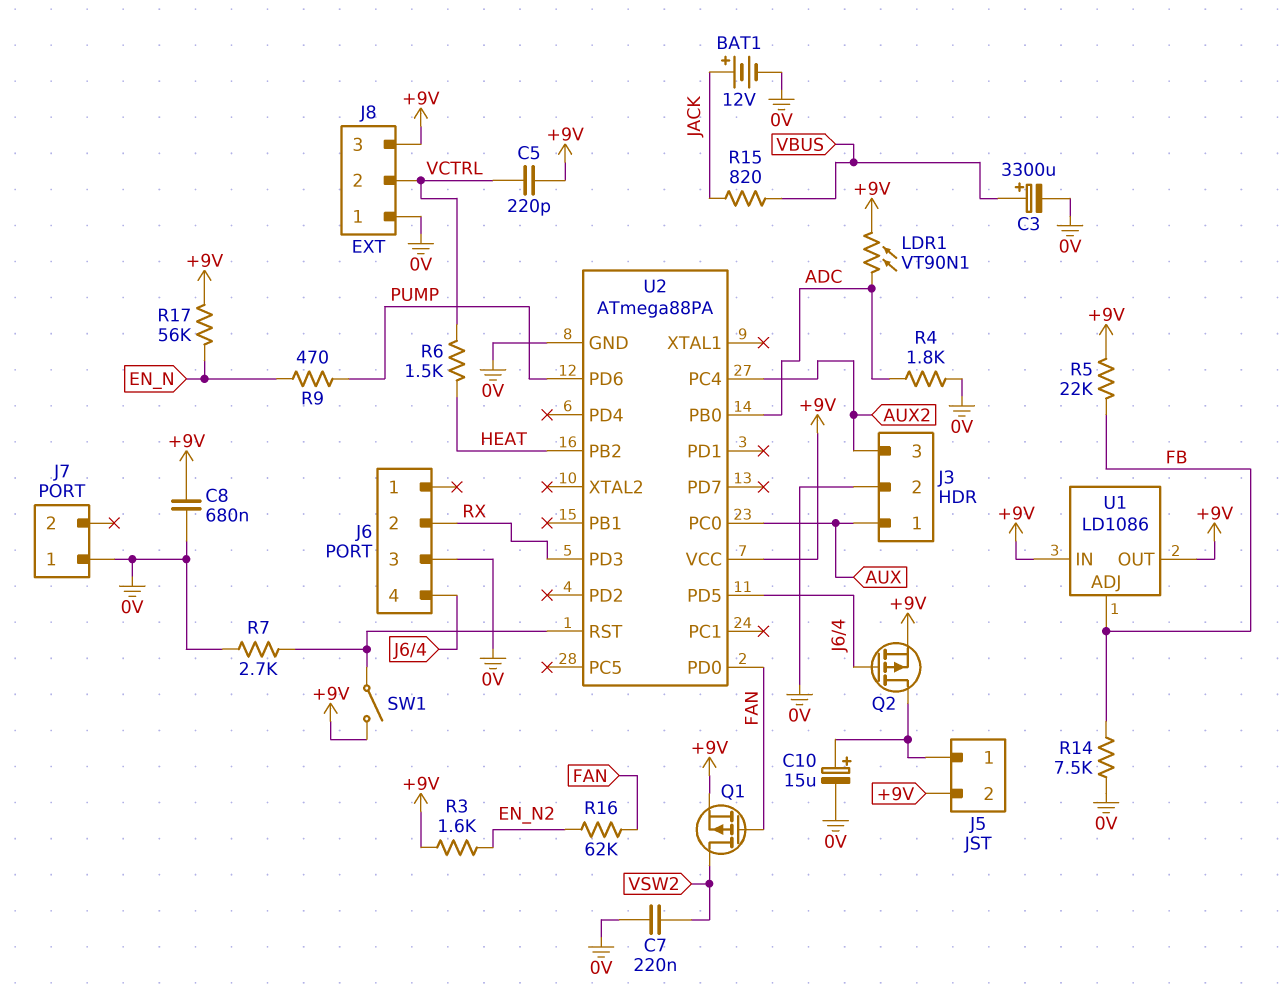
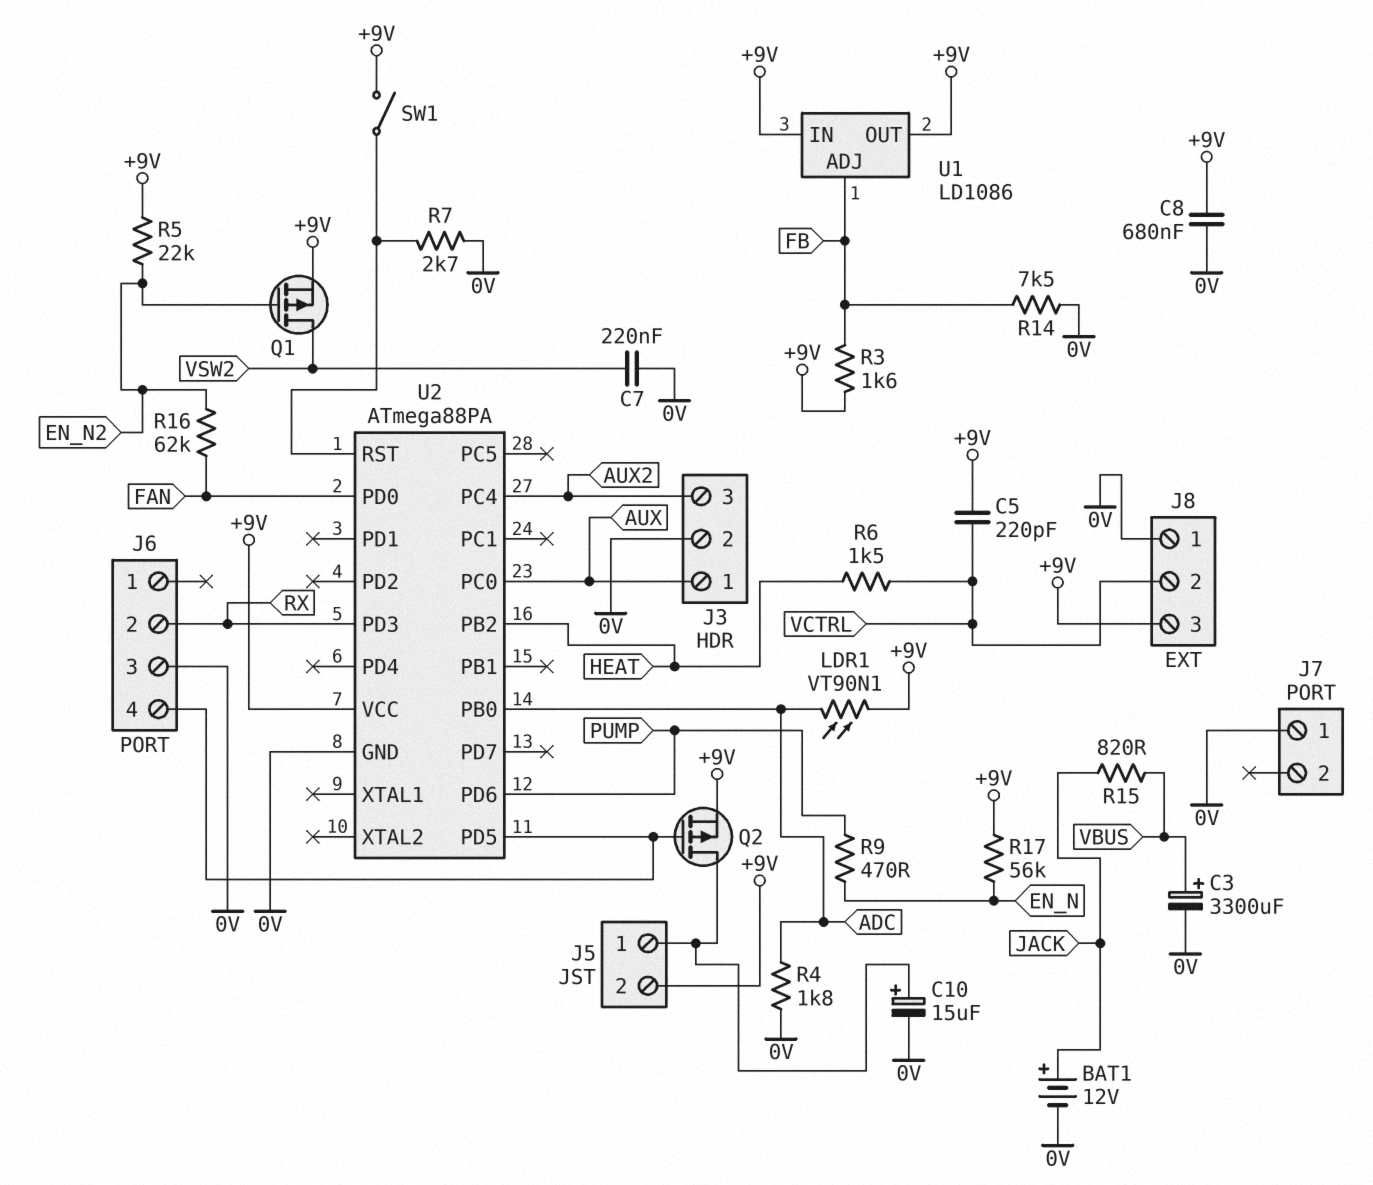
Q1: PMOS (G FAN, D VSW2, S +9V) -> PMOS (G EN_N2, D VSW2, S +9V)
R3: 1.6k (+9V, EN_N2) -> 1.6k (+9V, FB)
R5: 22k (+9V, FB) -> 22k (+9V, EN_N2)

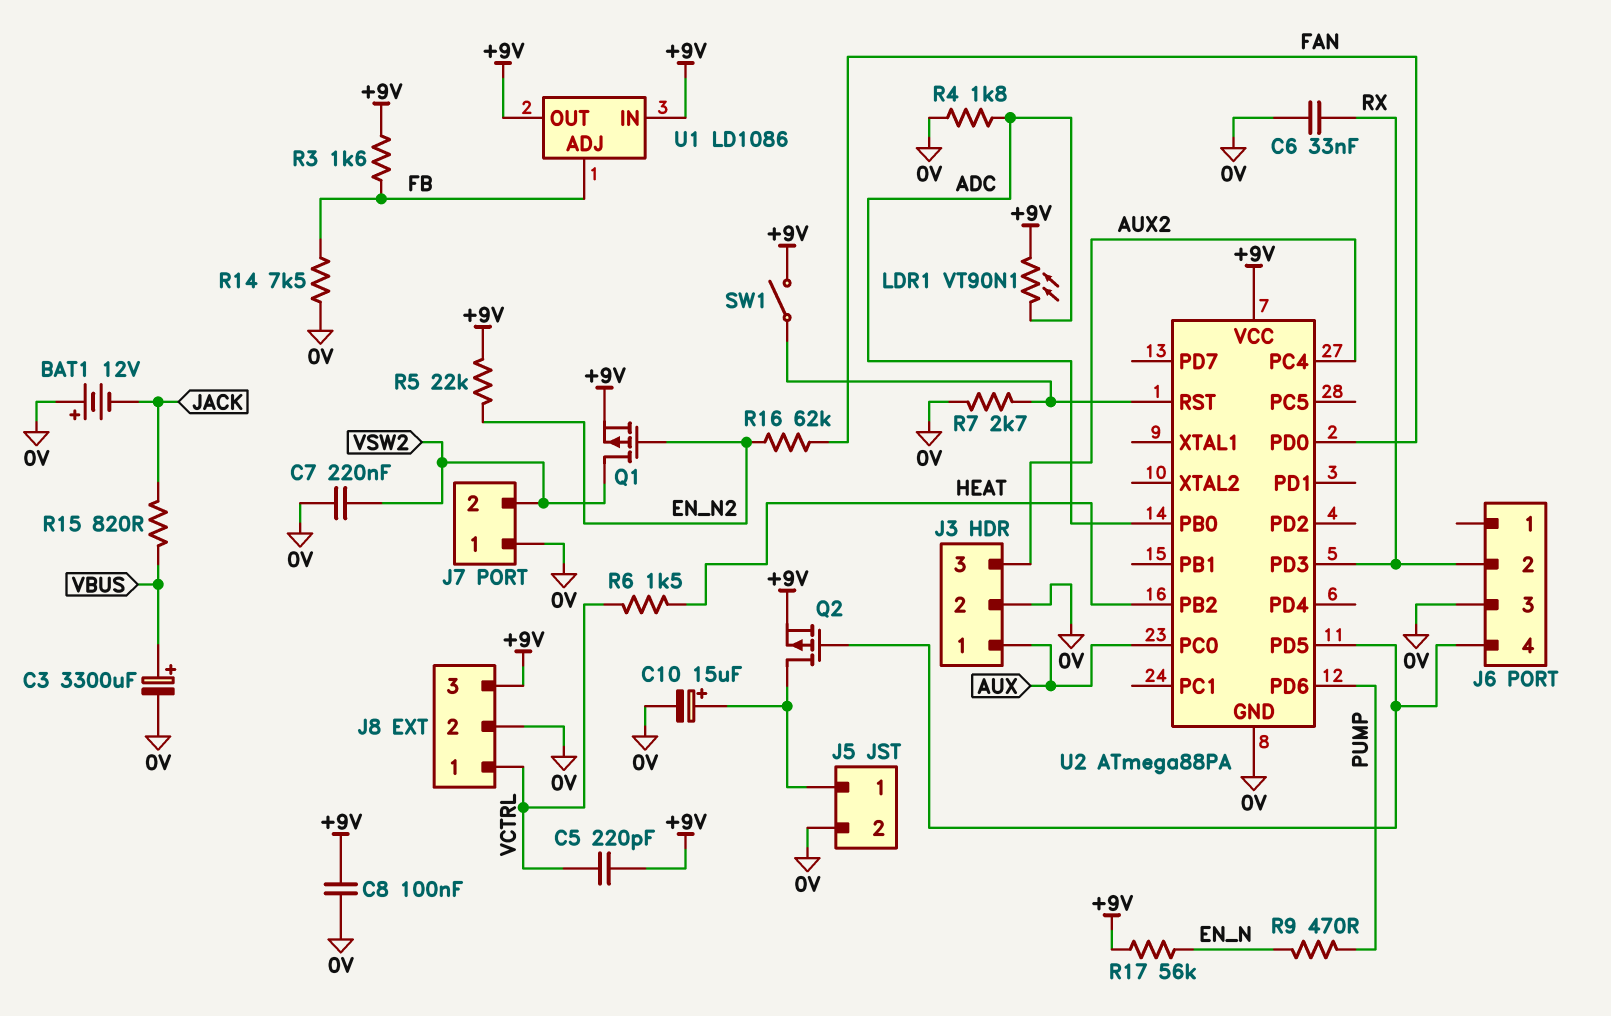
BAT1: 12V (plus JACK, minus 0V) -> 12V (plus 0V, minus JACK)
C6: none -> 33nF (0V, RX)
C8: 680nF (+9V, 0V) -> 100nF (+9V, 0V)
J5 pin 2: +9V -> 0V
J7 pin 2: none -> VSW2
J8 pin 1: 0V -> VCTRL
J8 pin 2: VCTRL -> 0V

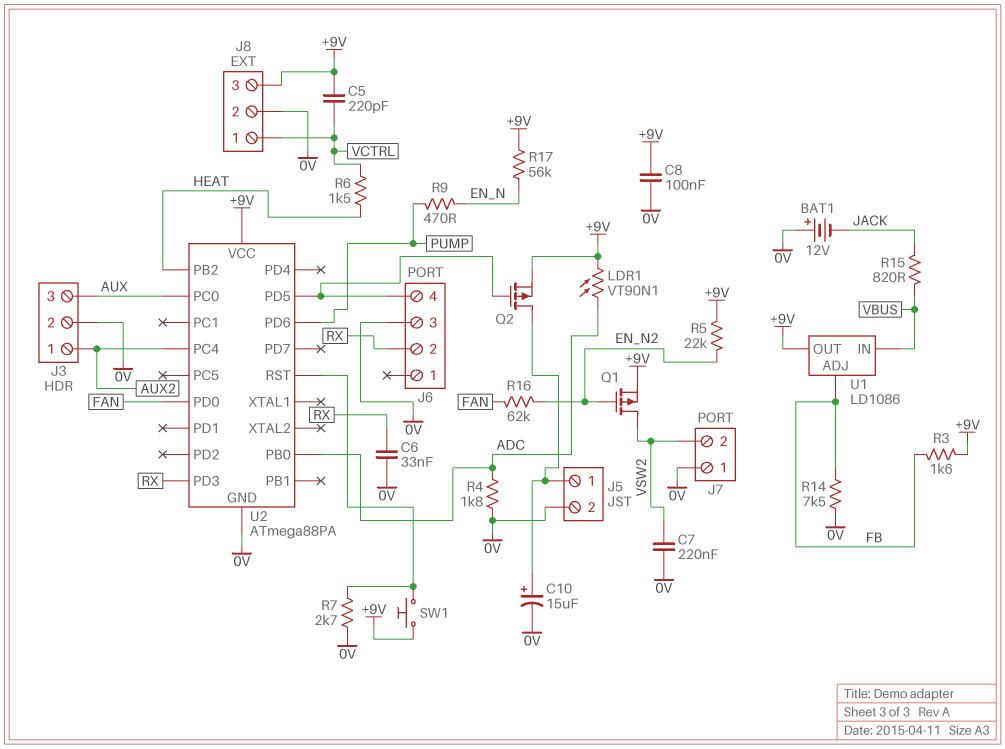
C3: 3300uF (plus VBUS, minus 0V) -> none
J3 pin 1: AUX -> AUX2
J3 pin 3: AUX2 -> AUX
SW1: switch (+9V, U2/RST) -> button (+9V, U2/RST)
U1 pin IN: +9V -> VBUS

